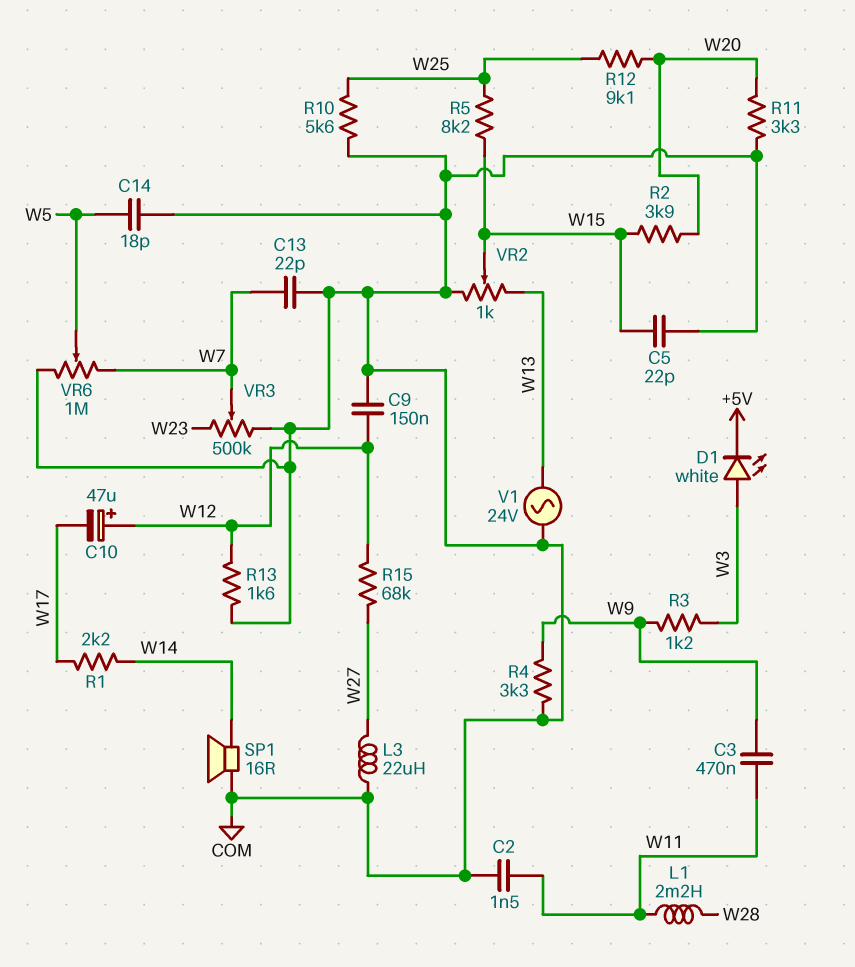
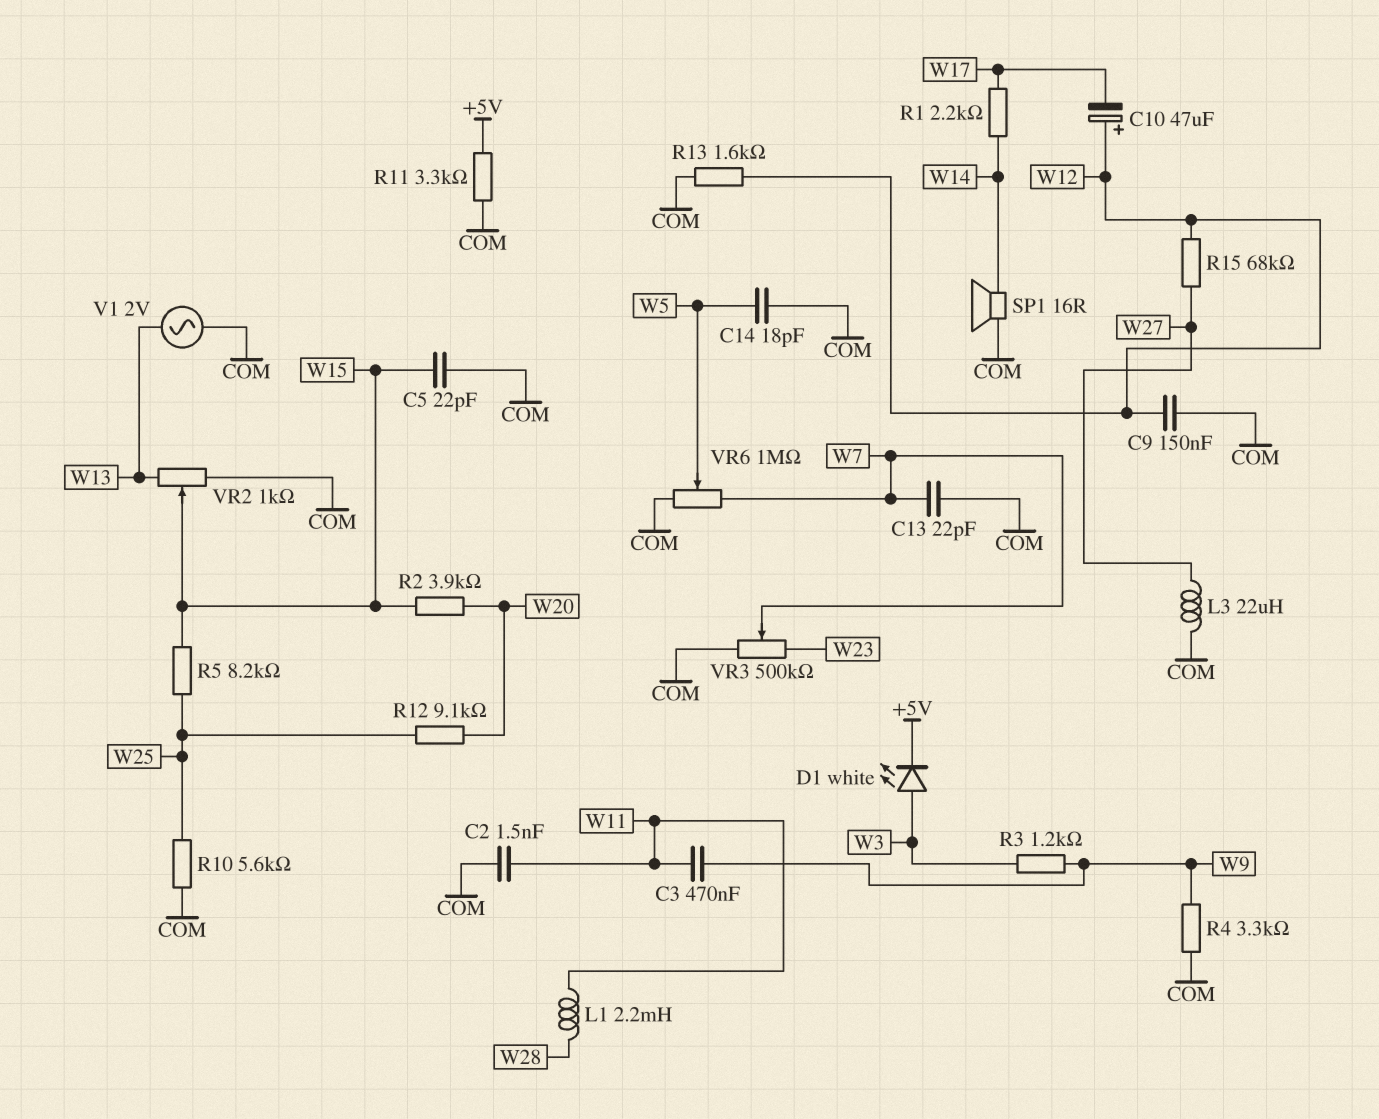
R11: 3.3k (COM, W20) -> 3.3k (+5V, COM)
V1: AC 24V (COM, W13) -> AC 2V (COM, W13)

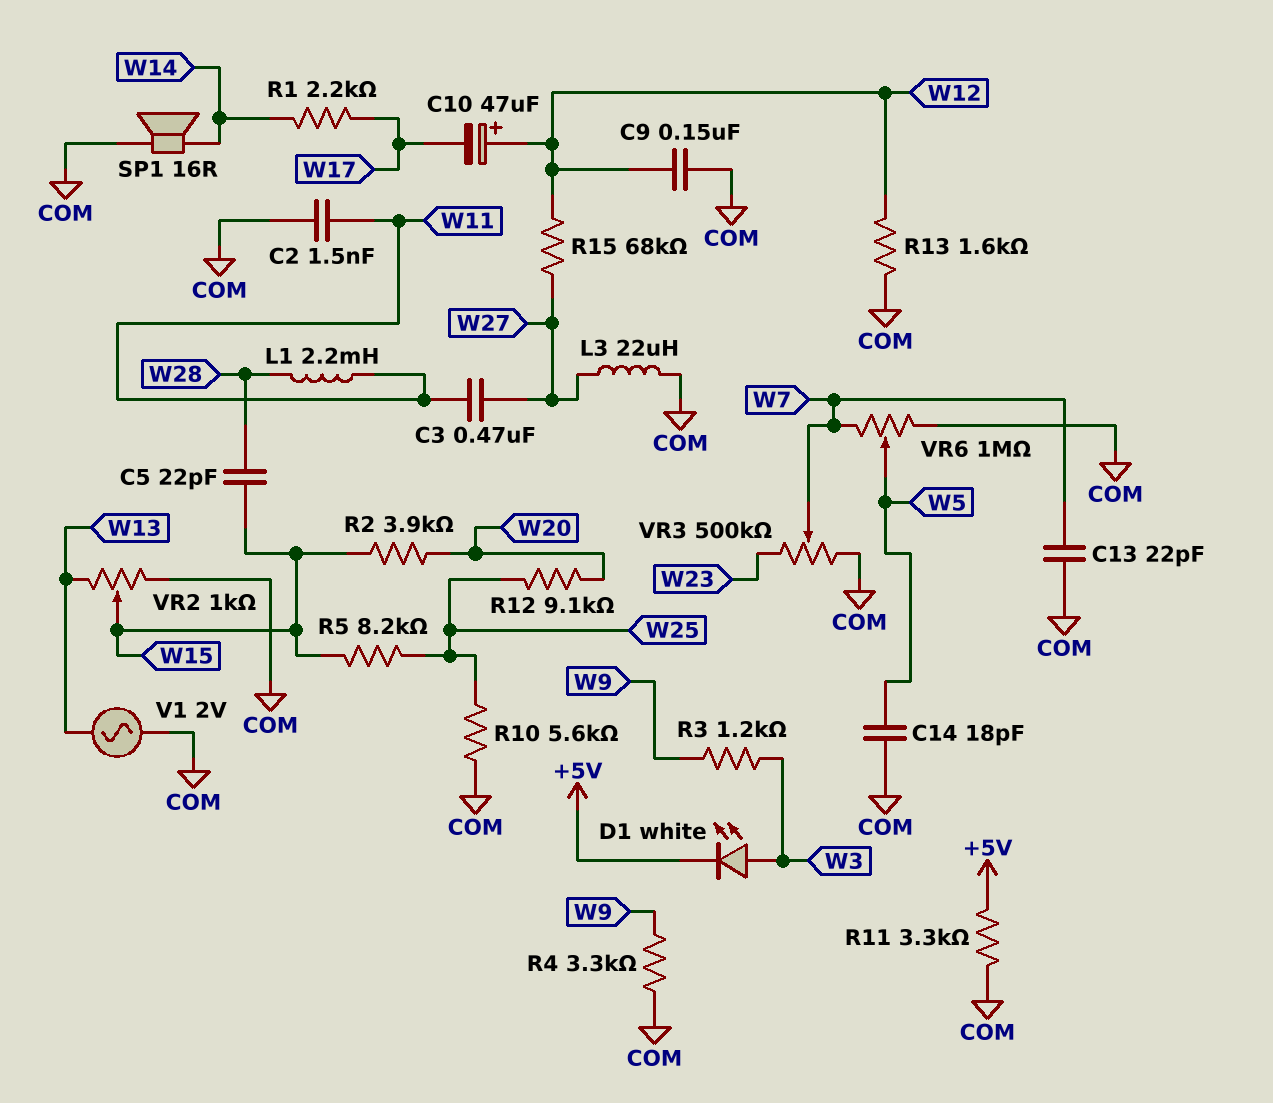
C3: 470nF (W9, W11) -> 470nF (W11, W27)
C5: 22pF (COM, W15) -> 22pF (W15, W28)

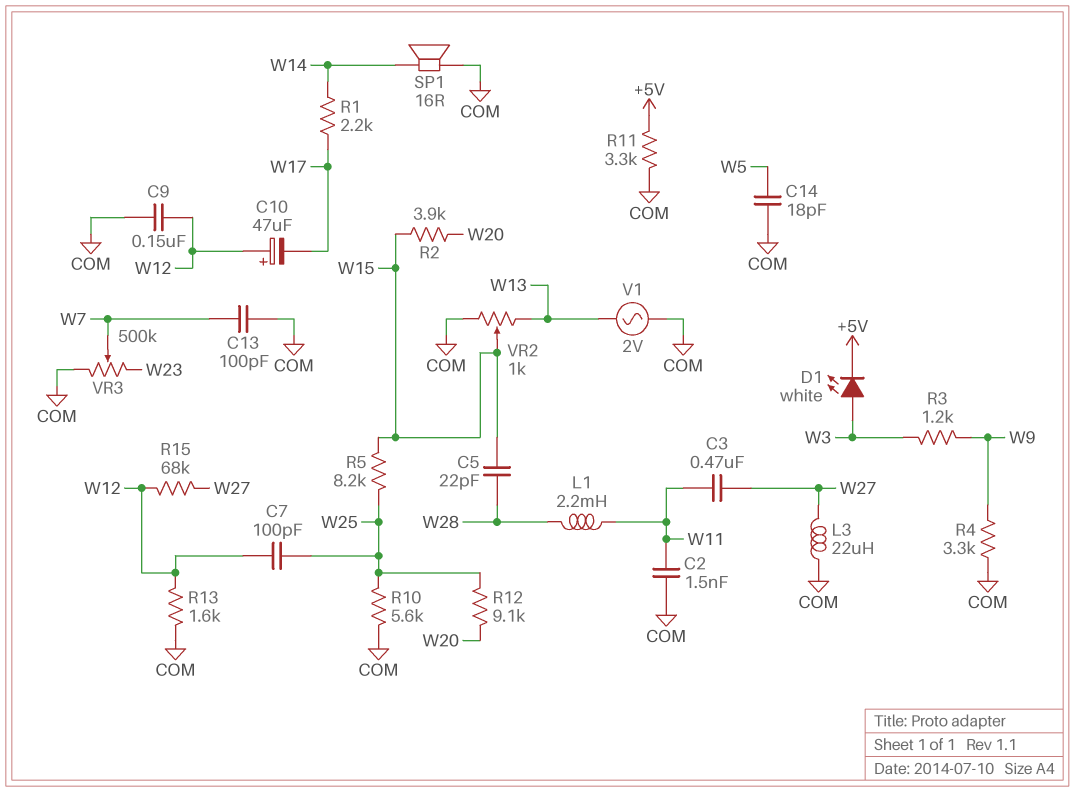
C7: none -> 100pF (W12, W25)
C13: 22pF (COM, W7) -> 100pF (COM, W7)
VR6: 1M (COM, W7, wiper W5) -> none

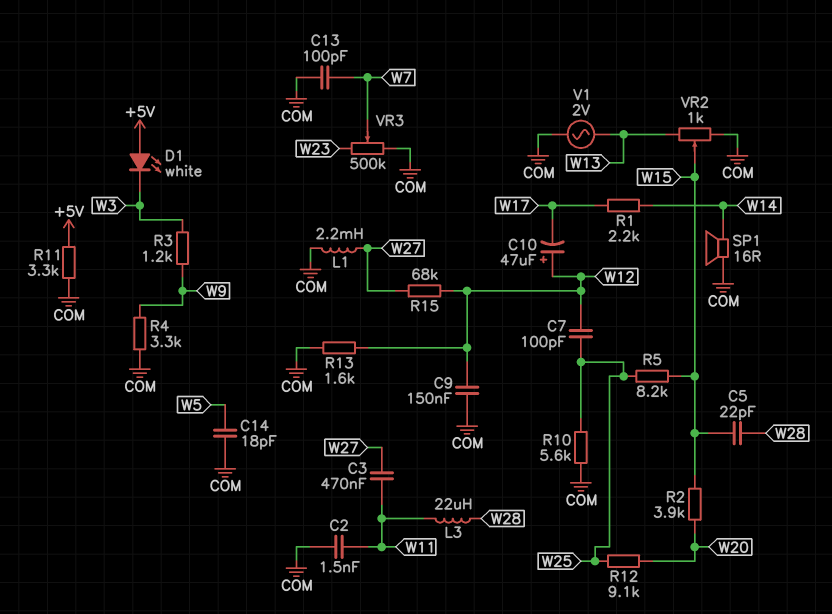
D1: LED white (A W3, K +5V) -> LED white (A +5V, K W3)
L1: 2.2mH (W11, W28) -> 2.2mH (COM, W27)
L3: 22uH (COM, W27) -> 22uH (W11, W28)

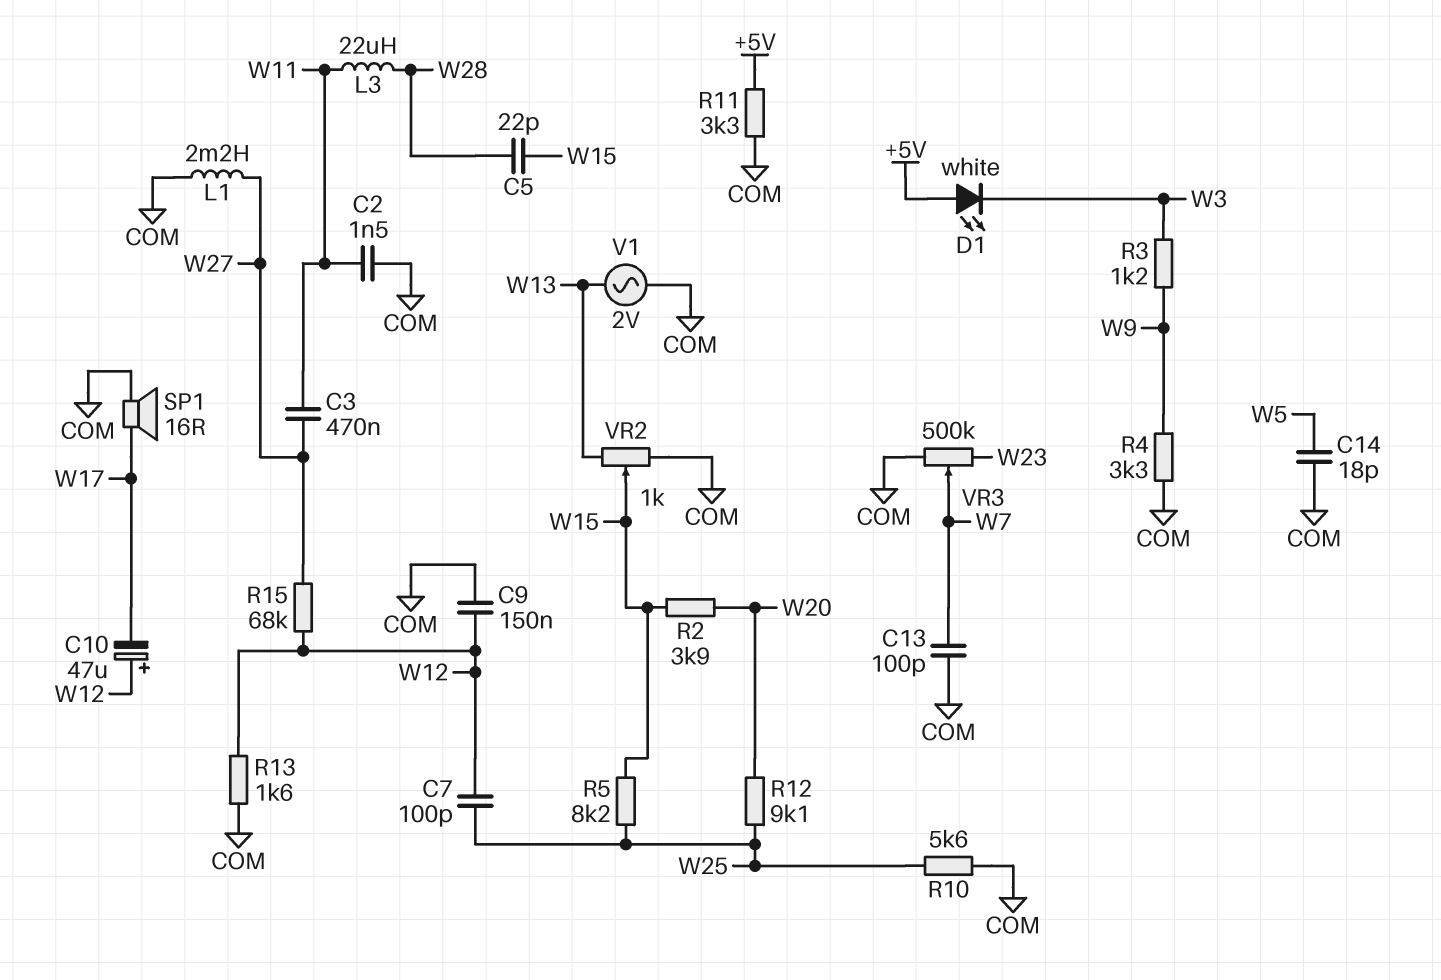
R1: 2.2k (W14, W17) -> none
SP1: speaker 16R (COM, W14) -> speaker 16R (COM, W17)

